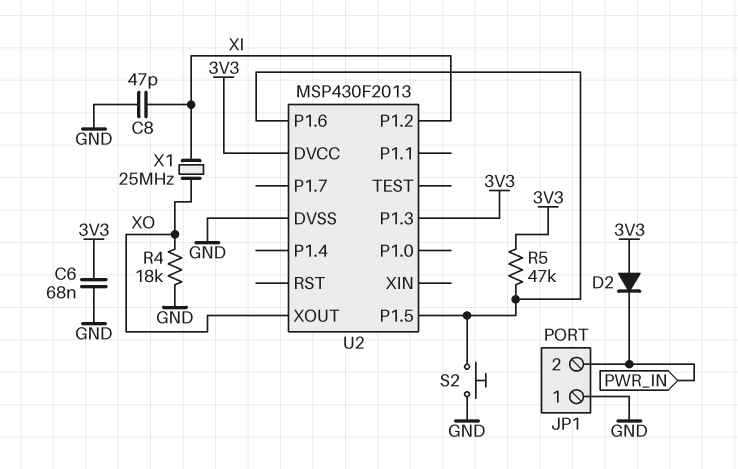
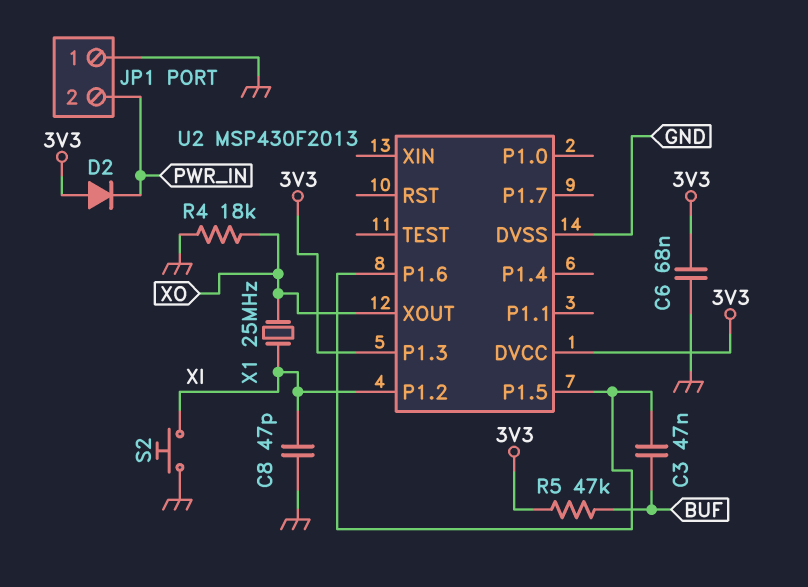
C3: none -> 47nF (BUF, U2/P1.5)
R5: 47k (3V3, U2/P1.5) -> 47k (3V3, BUF)
S2: button (GND, U2/P1.5) -> button (GND, XI)

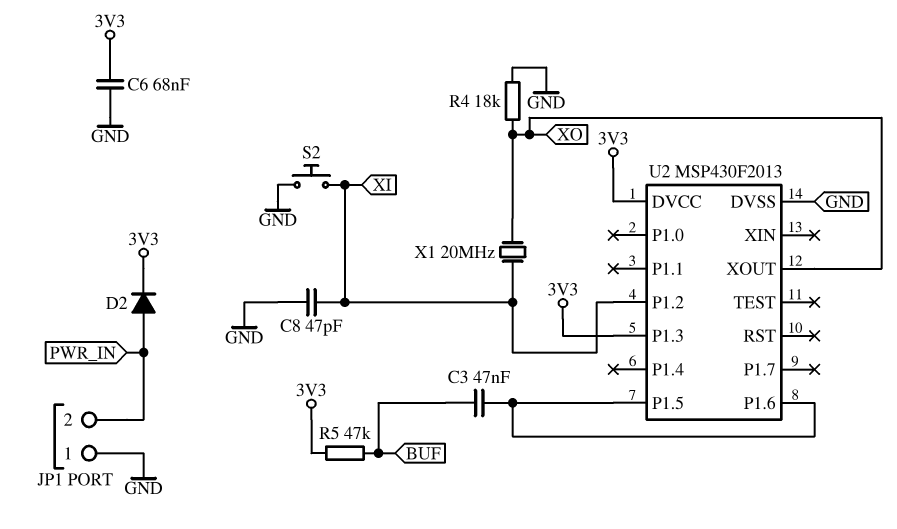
D2: diode (A 3V3, K PWR_IN) -> diode (A PWR_IN, K 3V3)
X1: 25MHz (XI, XO) -> 20MHz (XI, XO)

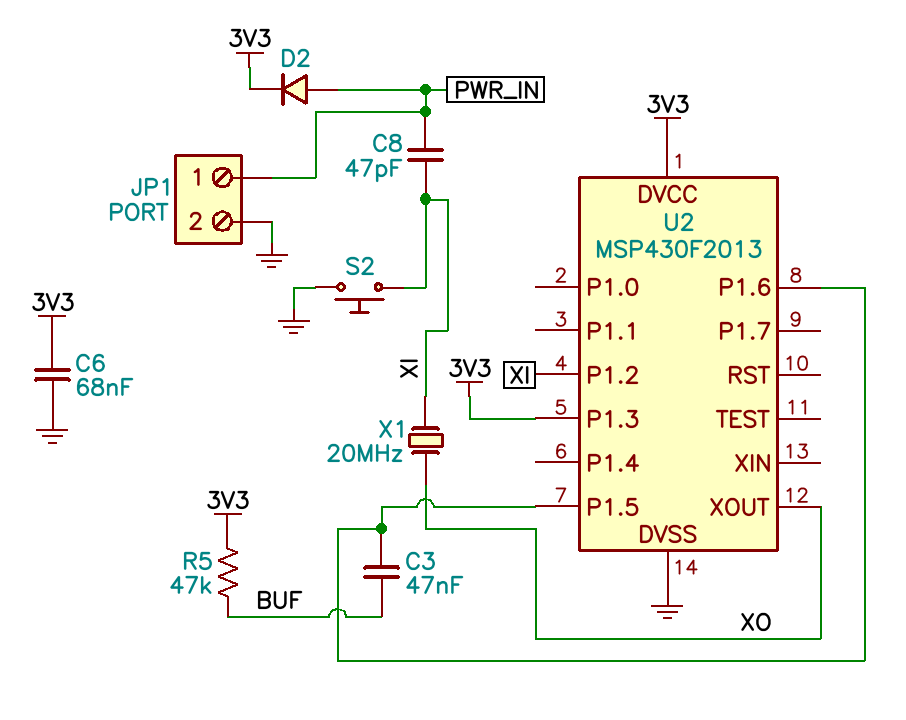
C8: 47pF (GND, XI) -> 47pF (PWR_IN, XI)
JP1 pin 1: GND -> PWR_IN
JP1 pin 2: PWR_IN -> GND
R4: 18k (GND, XO) -> none

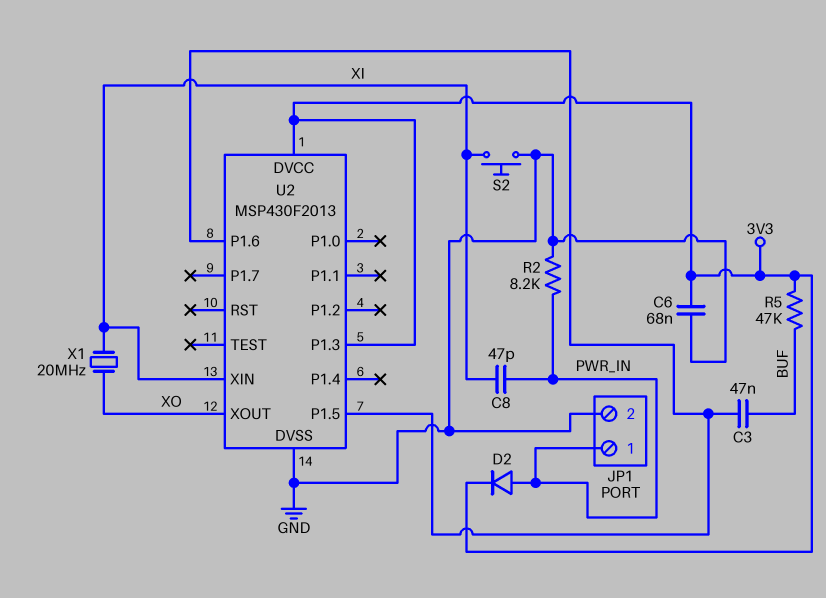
R2: none -> 8.2k (GND, PWR_IN)
U2 pin P1.2: XI -> none
U2 pin XIN: none -> XI

